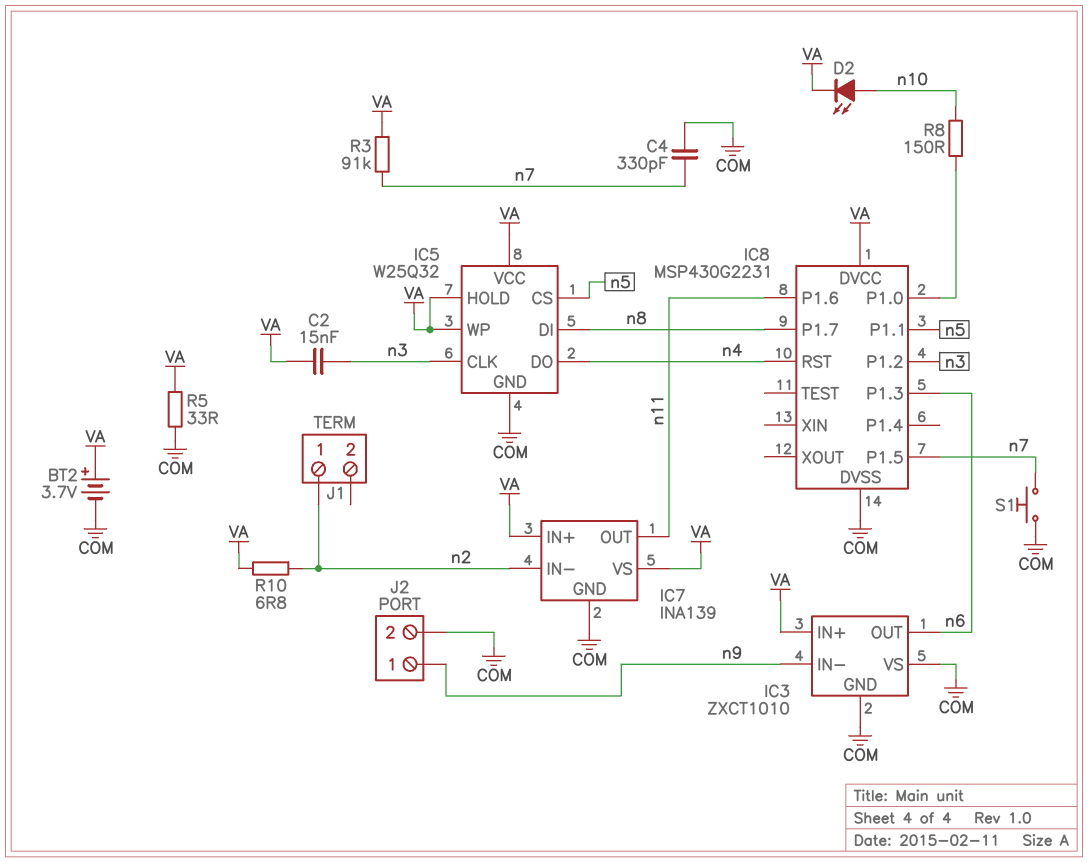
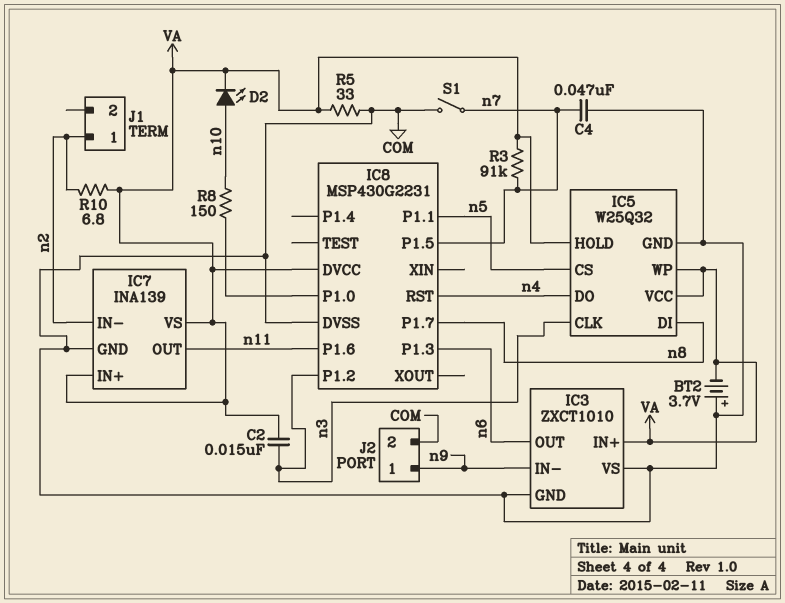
BT2: 3.7V (plus VA, minus COM) -> 3.7V (plus COM, minus VA)
C4: 330pF (COM, n7) -> 47nF (COM, n7)
S1: button (COM, n7) -> switch (COM, n7)

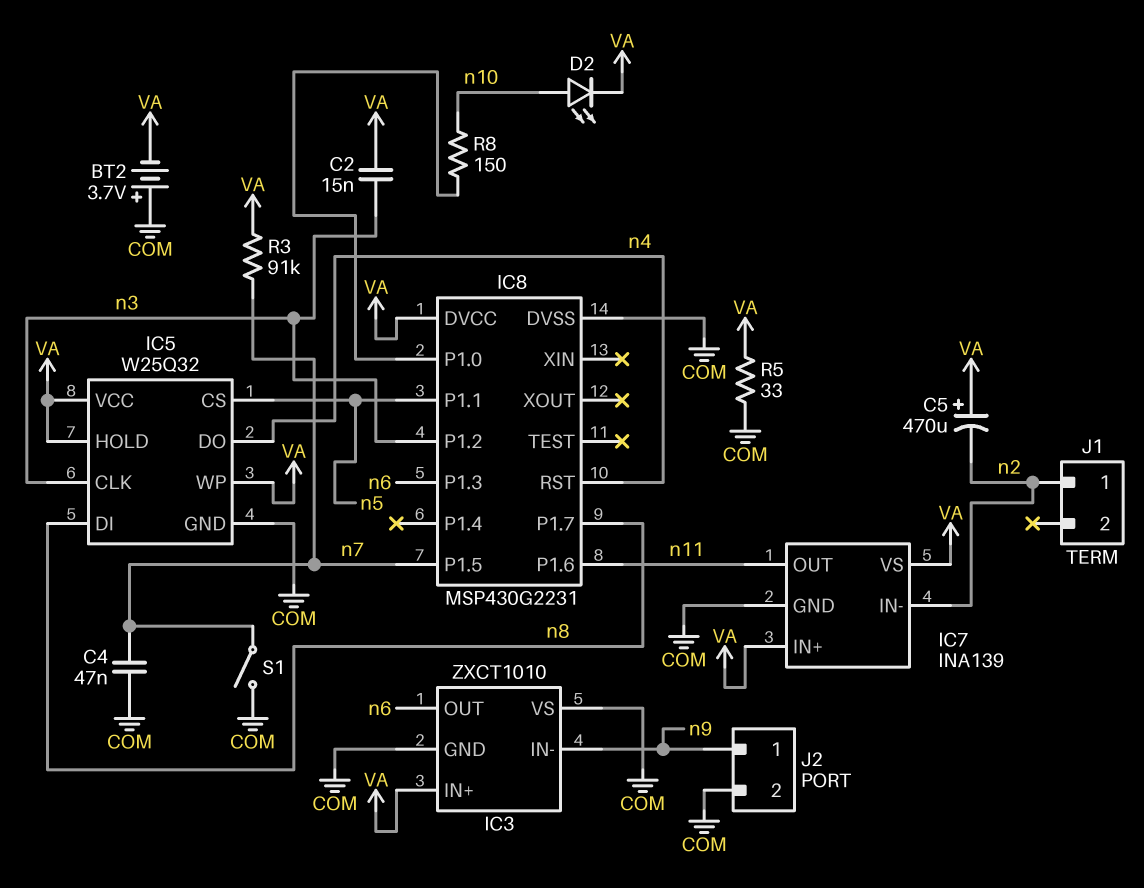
C5: none -> 470uF (plus VA, minus n2)
R10: 6.8 (VA, n2) -> none

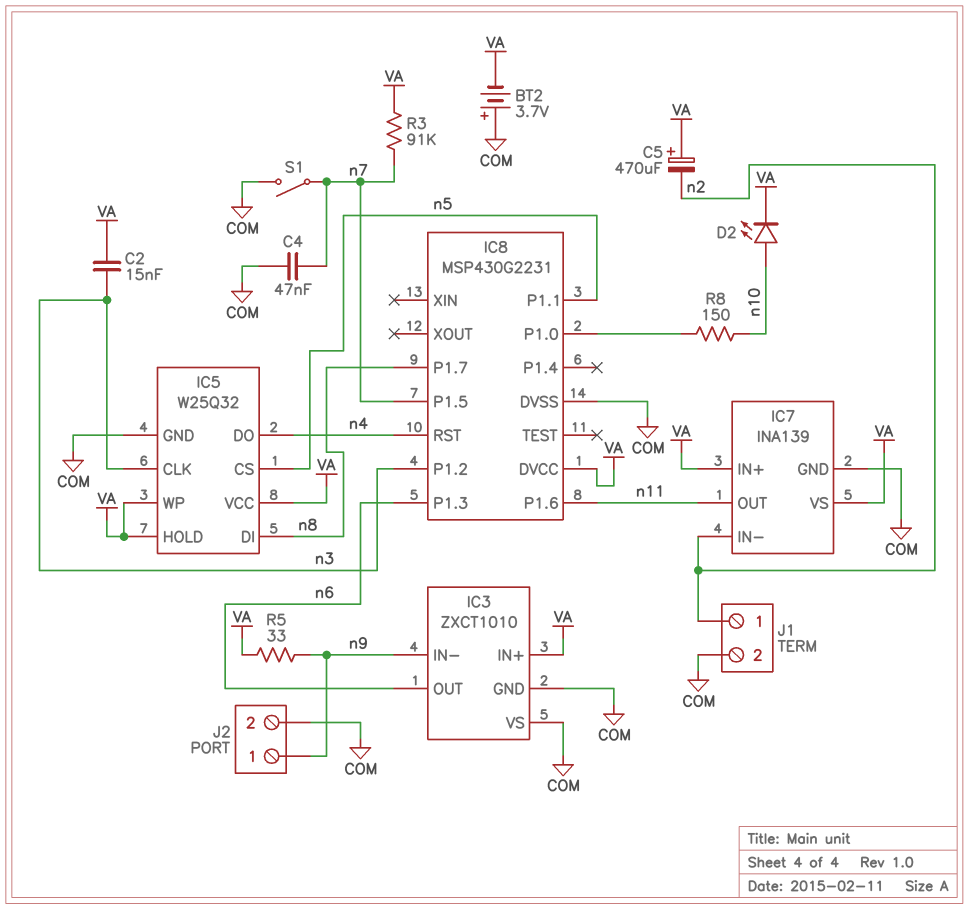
J1 pin 2: none -> COM
R5: 33 (COM, VA) -> 33 (VA, n9)

